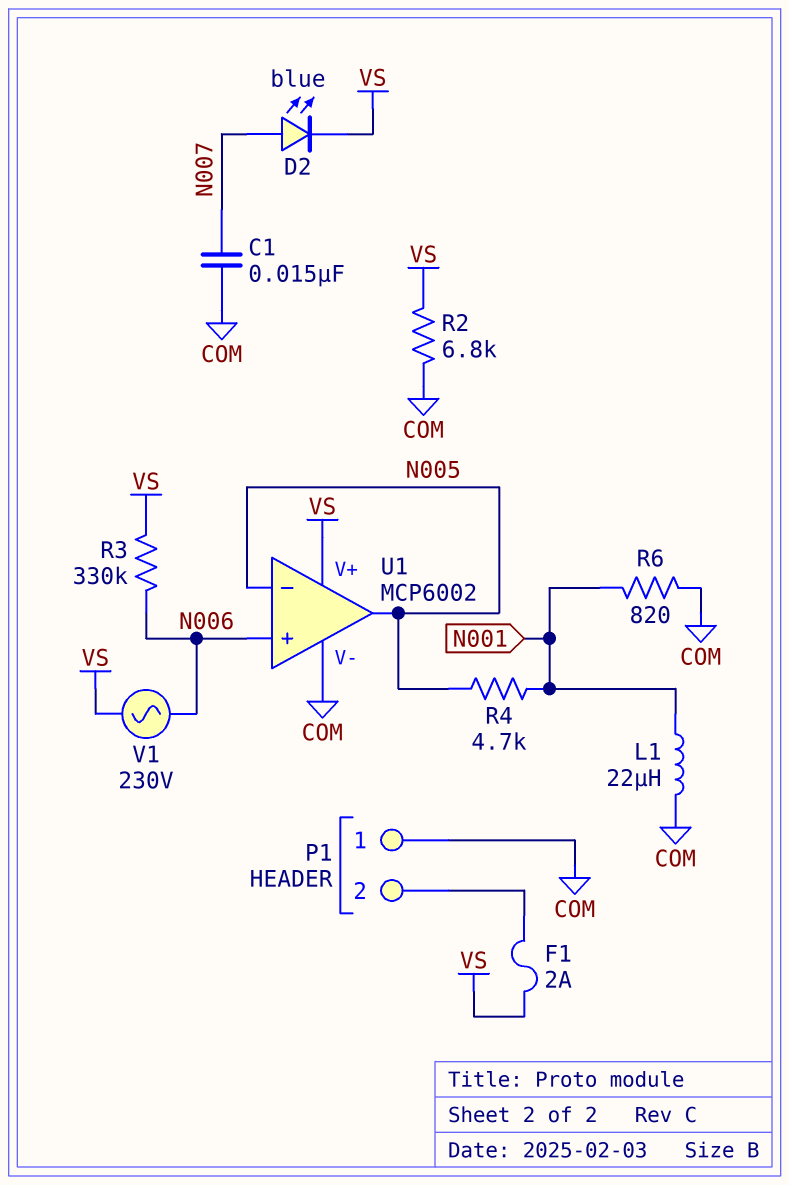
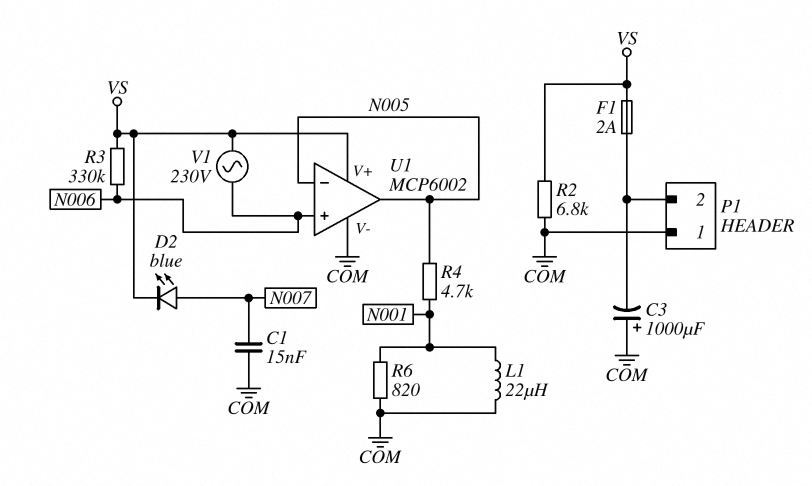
C3: none -> 1000uF (plus COM, minus P1/2)

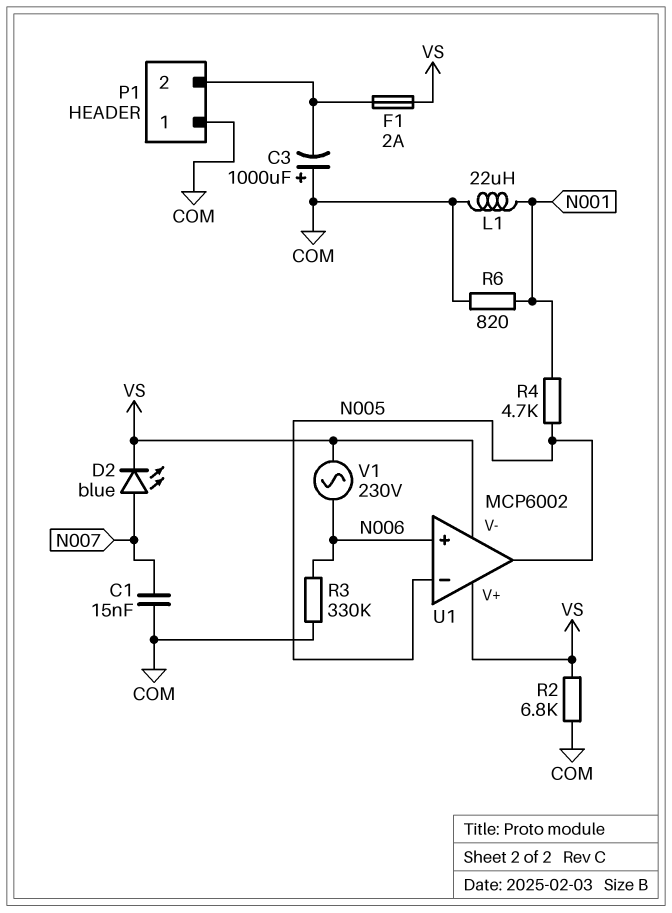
R3: 330k (N006, VS) -> 330k (COM, N006)
U1 pin V-: COM -> VS

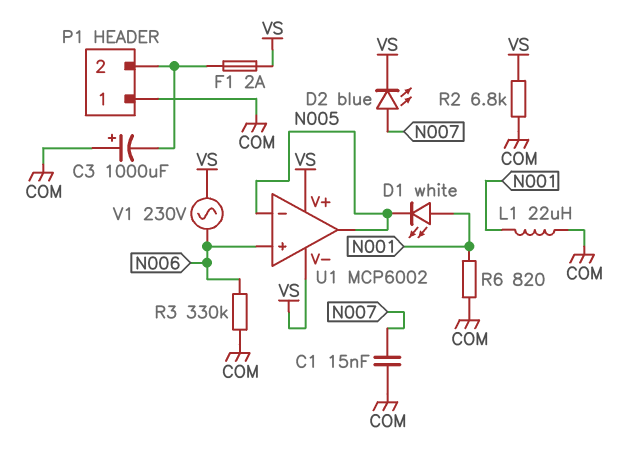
D1: none -> LED white (A N001, K N005)
R4: 4.7k (N001, N005) -> none

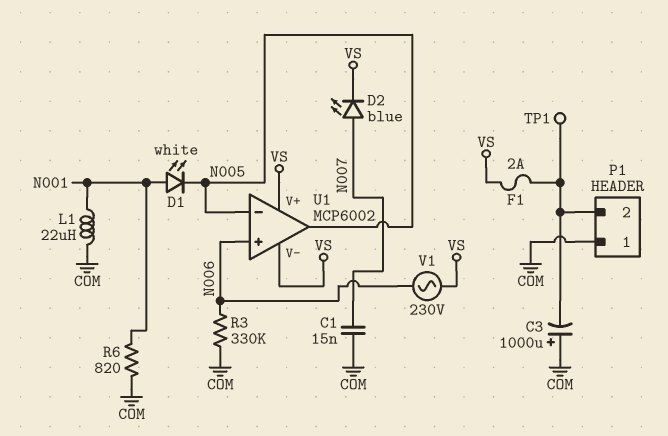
R2: 6.8k (COM, VS) -> none
TP1: none -> test point (P1/2)

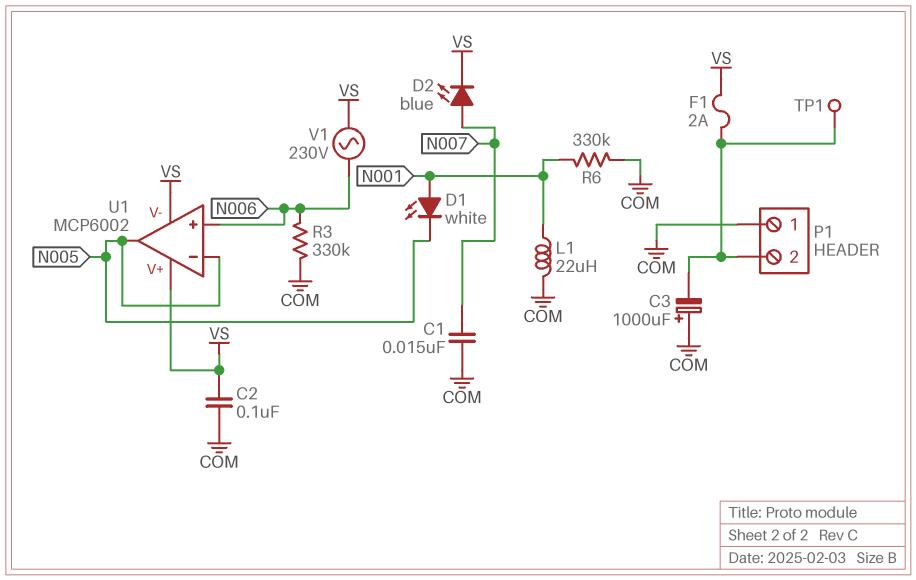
C2: none -> 100nF (COM, VS)
R6: 820 (COM, N001) -> 330k (COM, N001)

